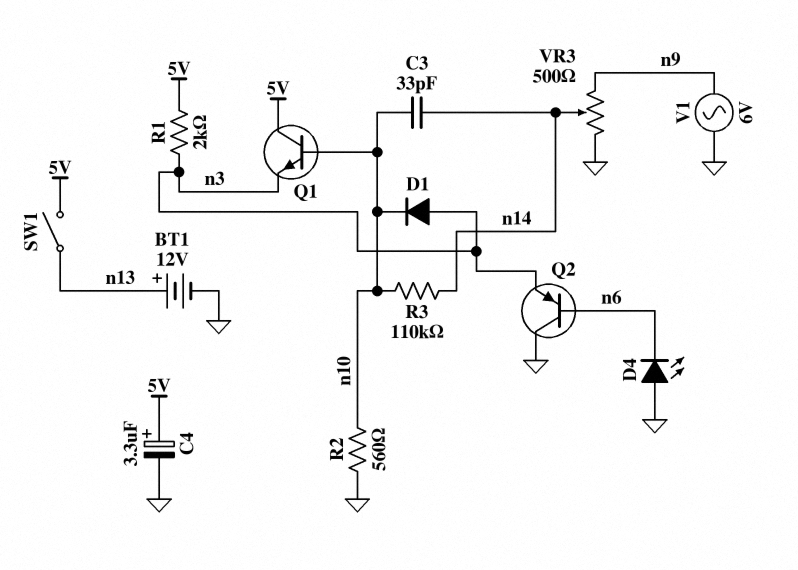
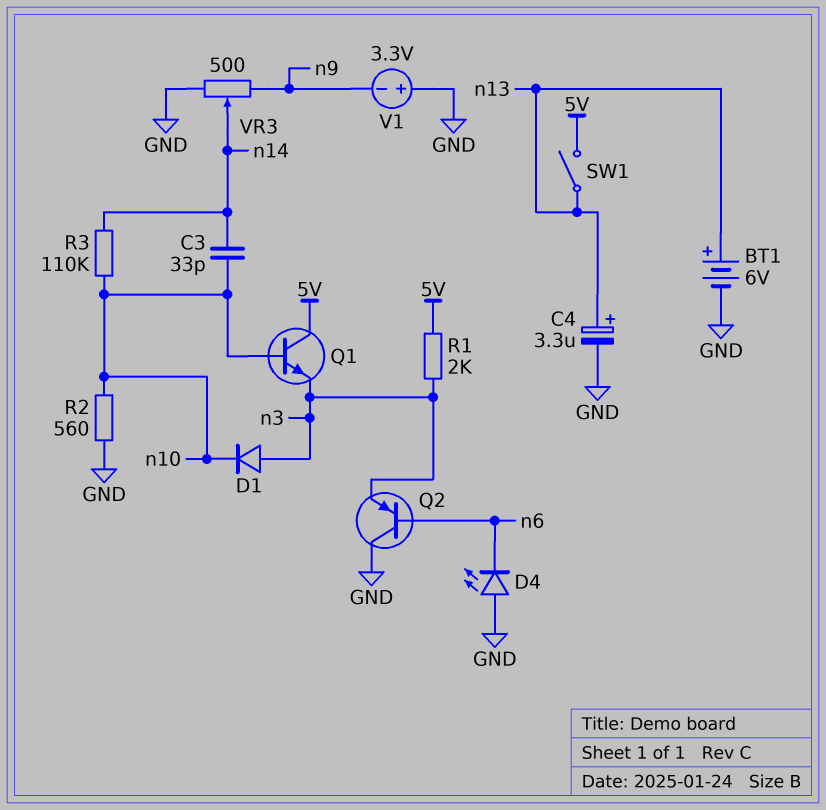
BT1: 12V (plus n13, minus GND) -> 6V (plus n13, minus GND)
C4: 3.3uF (plus 5V, minus GND) -> 3.3uF (plus n13, minus GND)
V1: AC 6V (GND, n9) -> 3.3V (plus GND, minus n9)

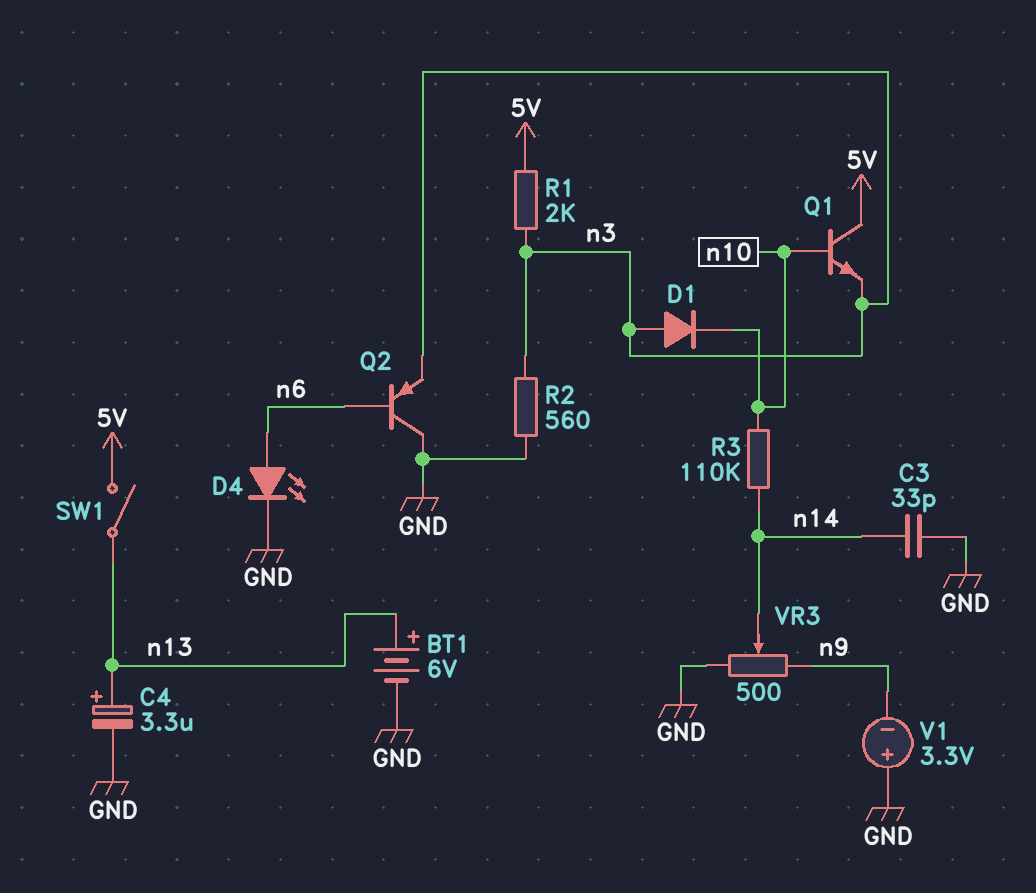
C3: 33pF (n10, n14) -> 33pF (GND, n14)
D4: LED (A GND, K n6) -> LED (A n6, K GND)
R2: 560 (GND, n10) -> 560 (GND, n3)

